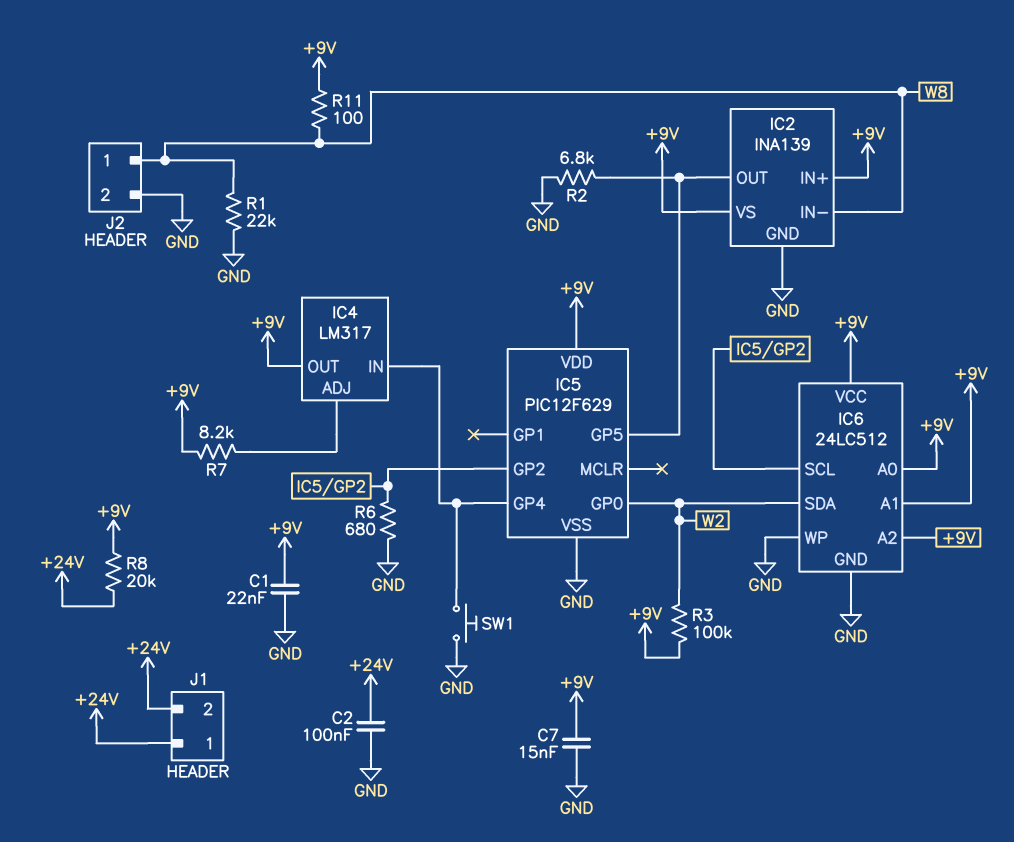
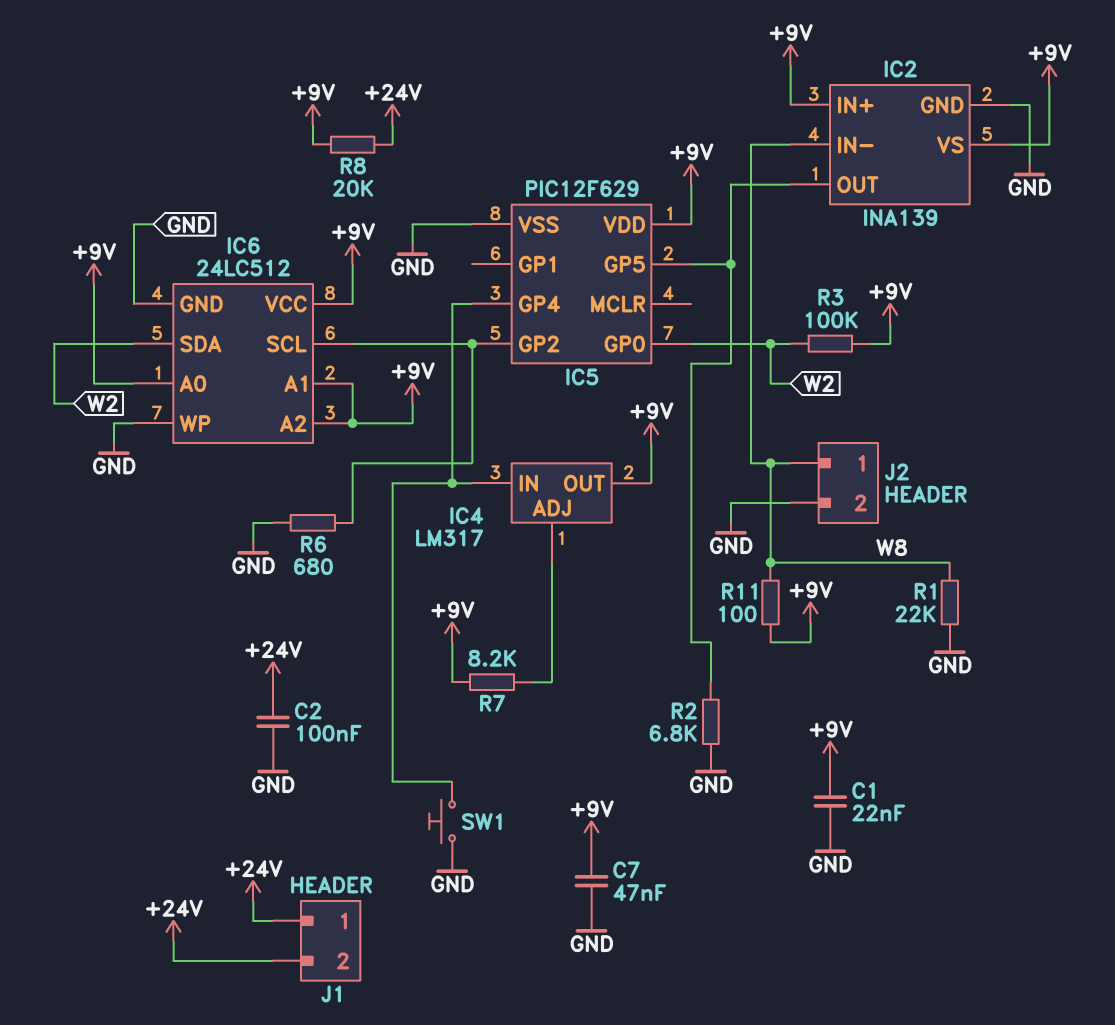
C7: 15nF (+9V, GND) -> 47nF (+9V, GND)

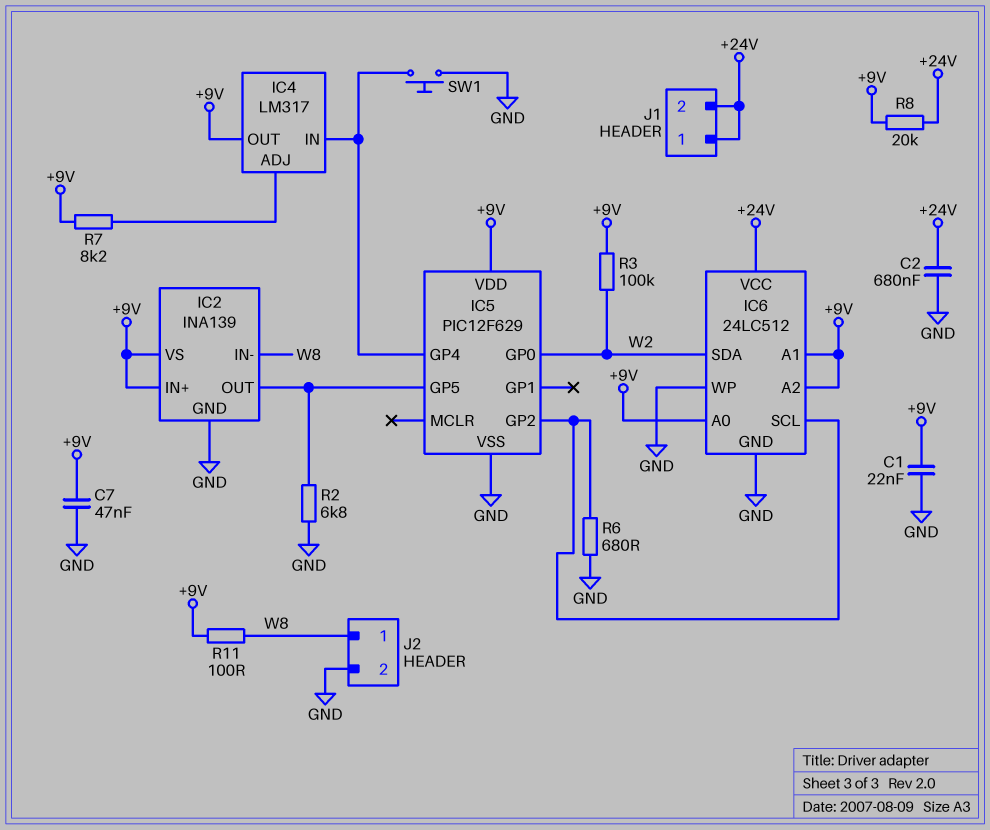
C2: 100nF (+24V, GND) -> 680nF (+24V, GND)
IC6 pin VCC: +9V -> +24V
R1: 22k (GND, W8) -> none

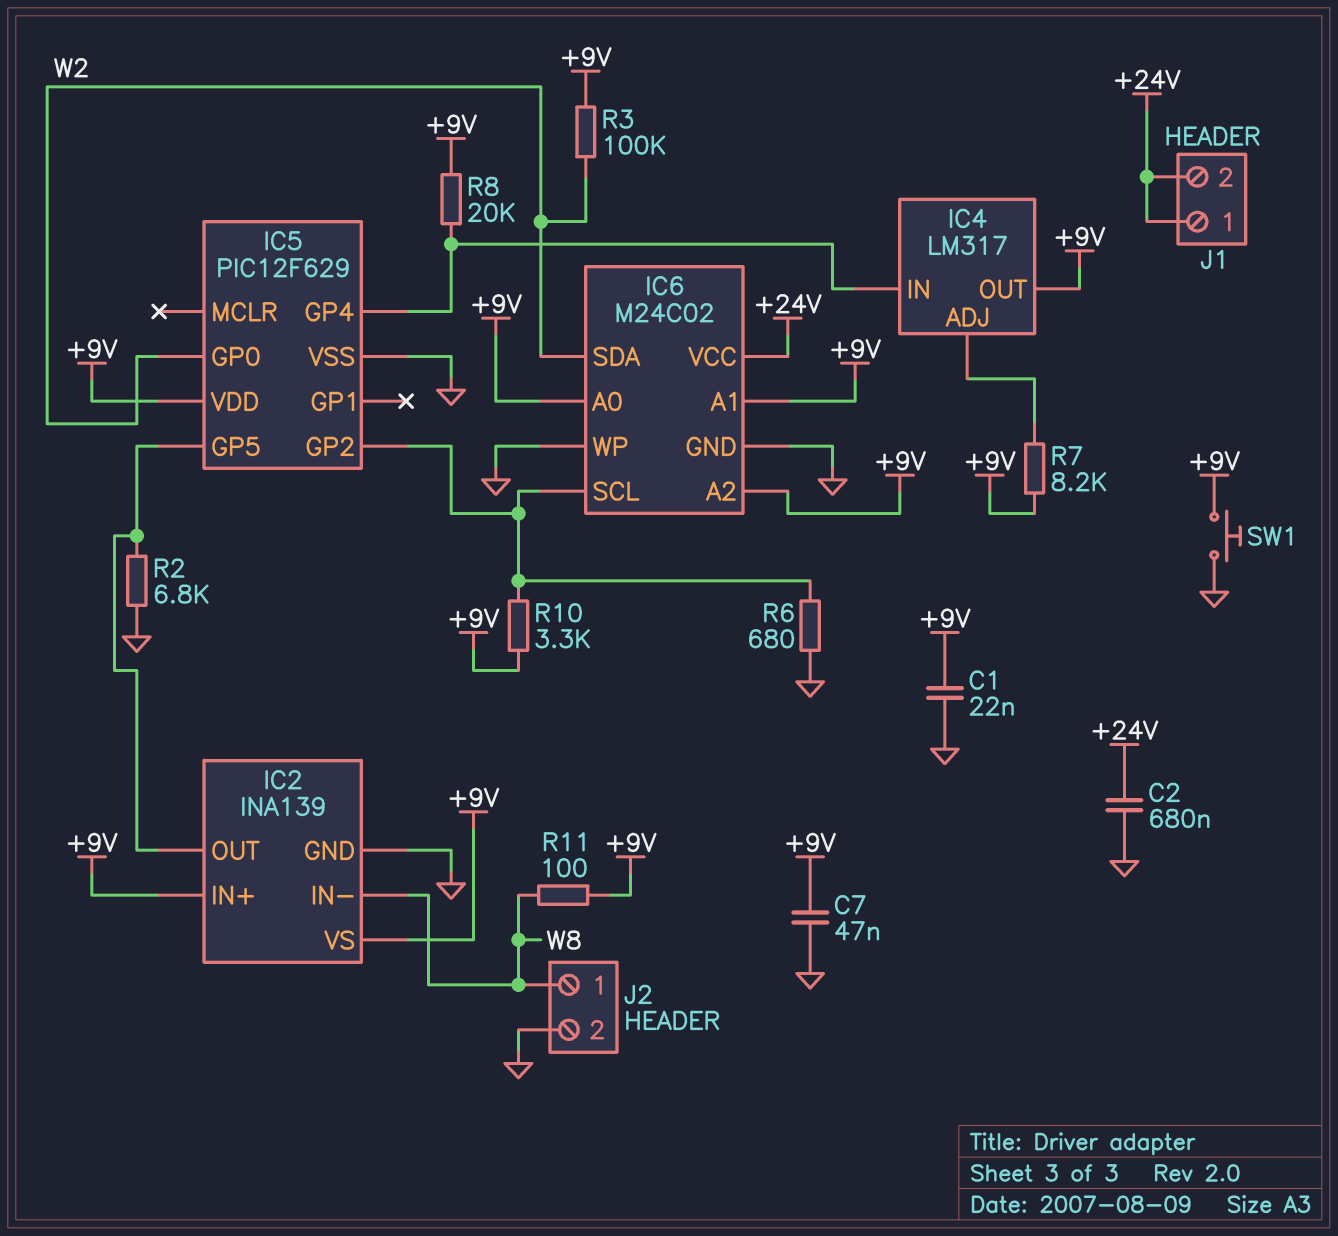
IC6: 24LC512 -> M24C02
R8: 20k (+9V, +24V) -> 20k (+9V, IC4/IN)
R10: none -> 3.3k (+9V, IC5/GP2)
SW1: button (GND, IC4/IN) -> button (+9V, GND)

